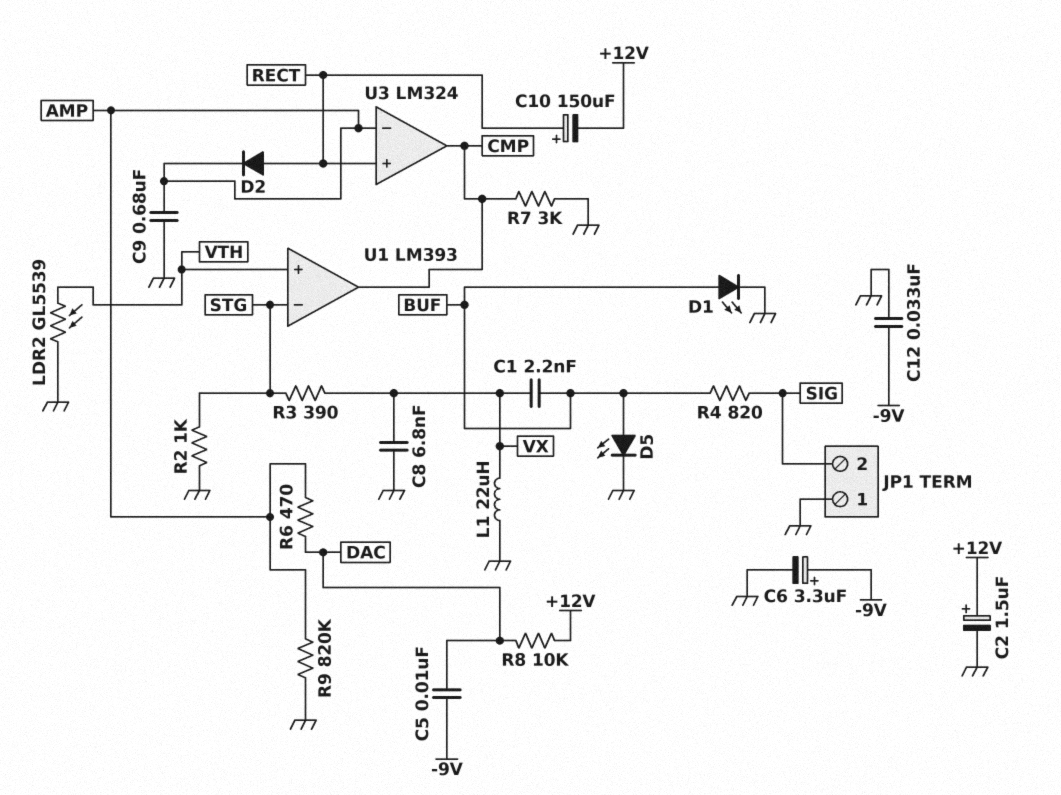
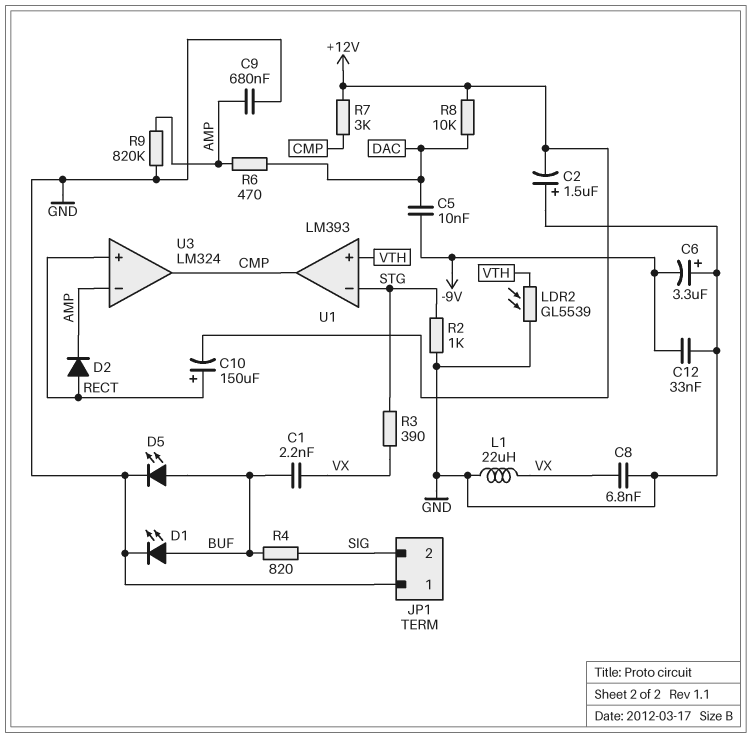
C2: 1.5uF (plus +12V, minus GND) -> 1.5uF (plus GND, minus +12V)
C6: 3.3uF (plus -9V, minus GND) -> 3.3uF (plus GND, minus -9V)
R7: 3k (CMP, GND) -> 3k (+12V, CMP)

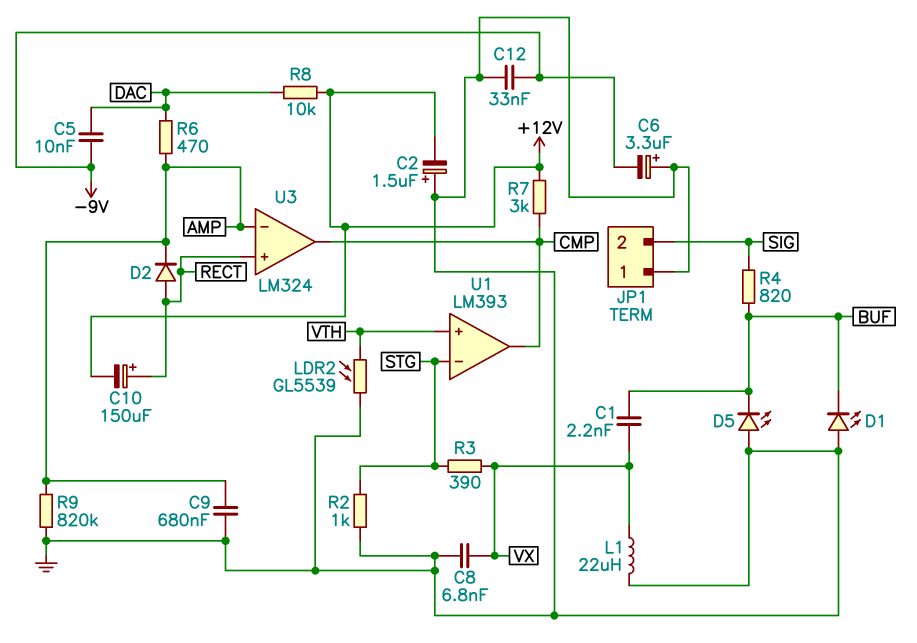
D1: LED (A BUF, K GND) -> LED (A GND, K BUF)
D5: LED (A BUF, K GND) -> LED (A GND, K BUF)

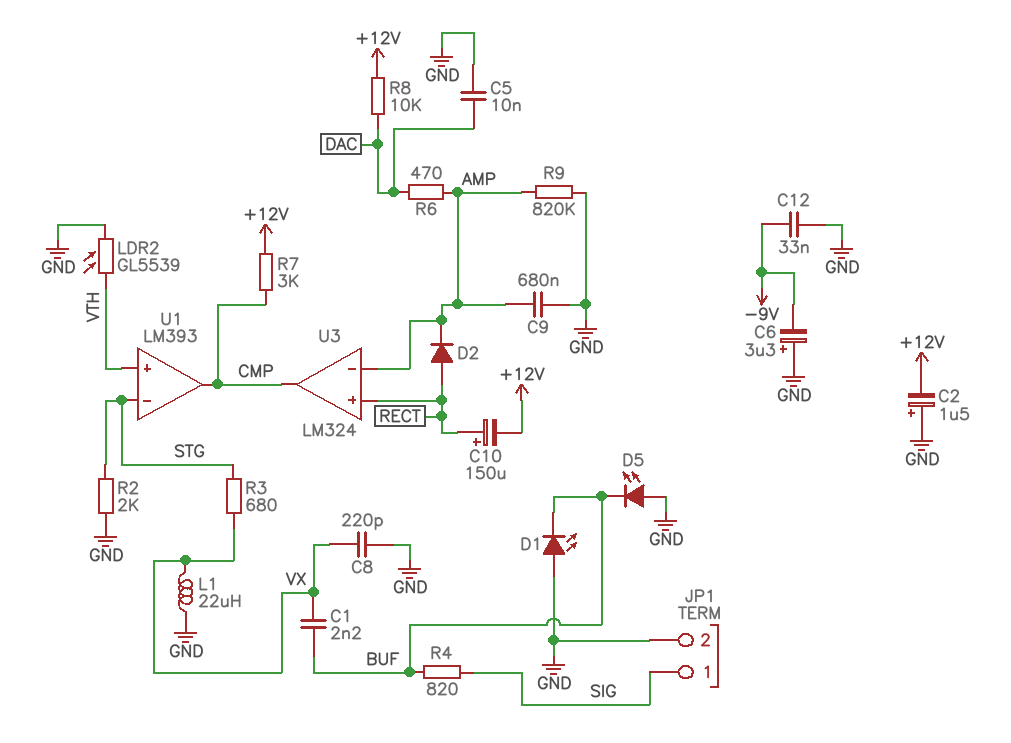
C5: 10nF (-9V, DAC) -> 10nF (DAC, GND)
C8: 6.8nF (GND, VX) -> 220pF (GND, VX)
JP1 pin 1: GND -> SIG
JP1 pin 2: SIG -> GND
R2: 1k (GND, STG) -> 2k (GND, STG)
R3: 390 (STG, VX) -> 680 (STG, VX)

